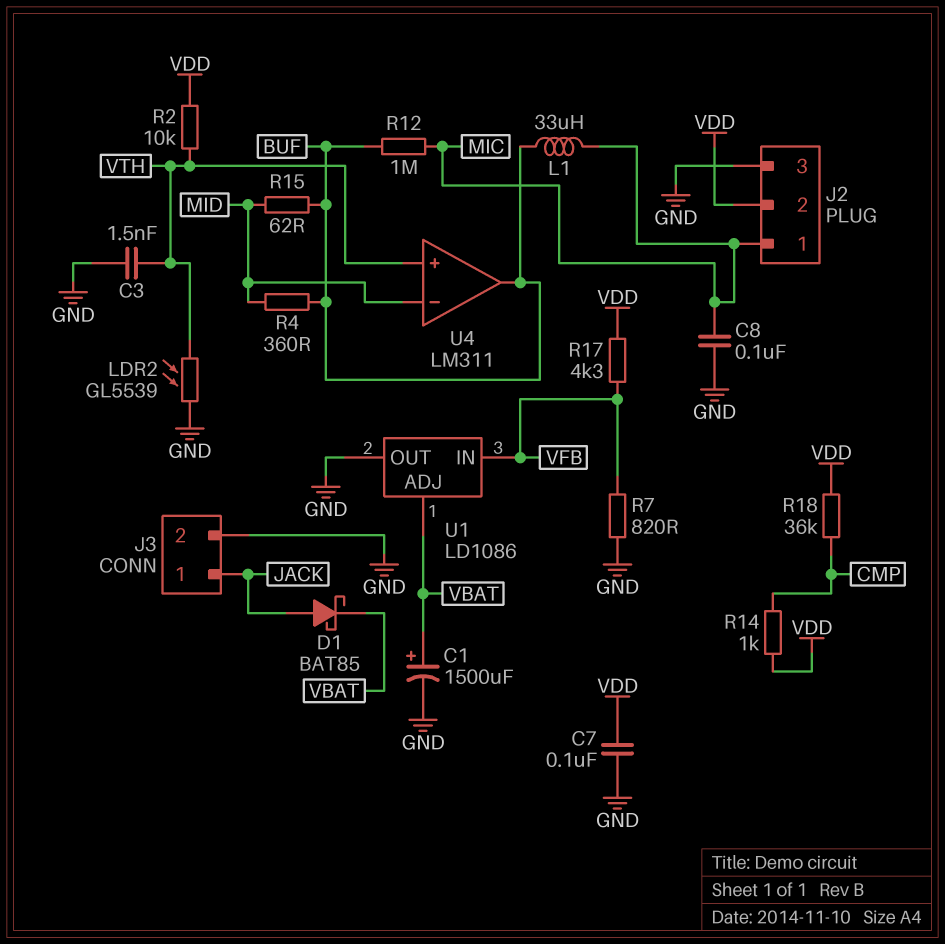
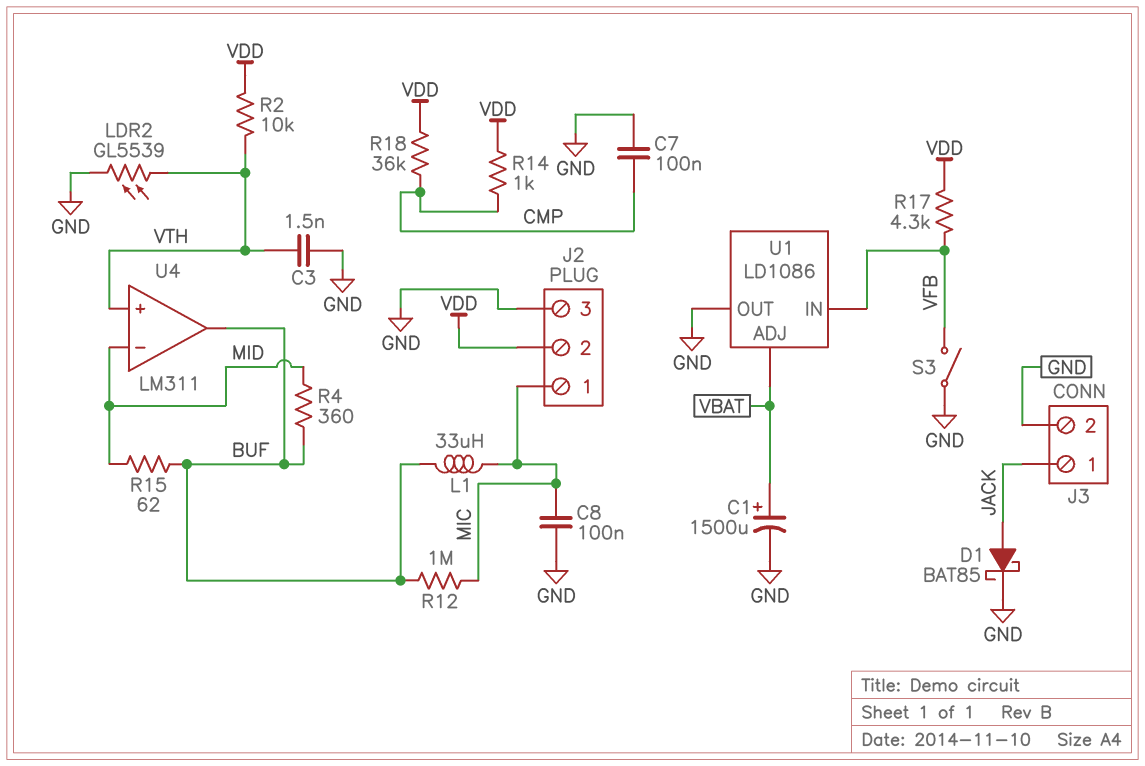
C7: 100nF (GND, VDD) -> 100nF (CMP, GND)
D1: schottky BAT85 (A JACK, K VBAT) -> schottky BAT85 (A JACK, K GND)
R7: 820 (GND, VFB) -> none
S3: none -> switch (GND, VFB)

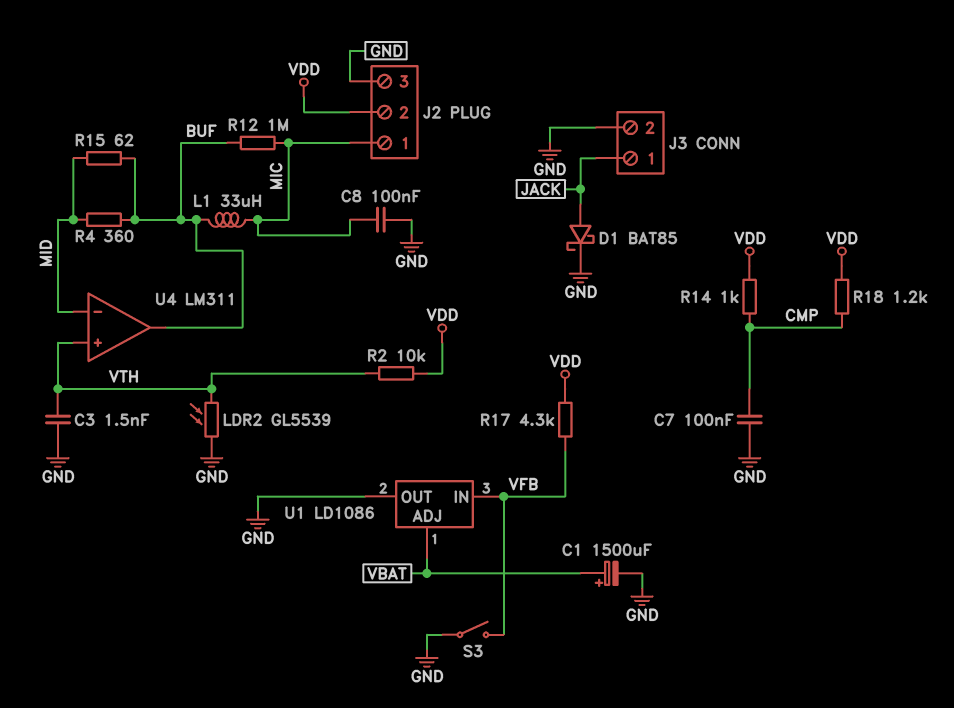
R18: 36k (CMP, VDD) -> 1.2k (CMP, VDD)

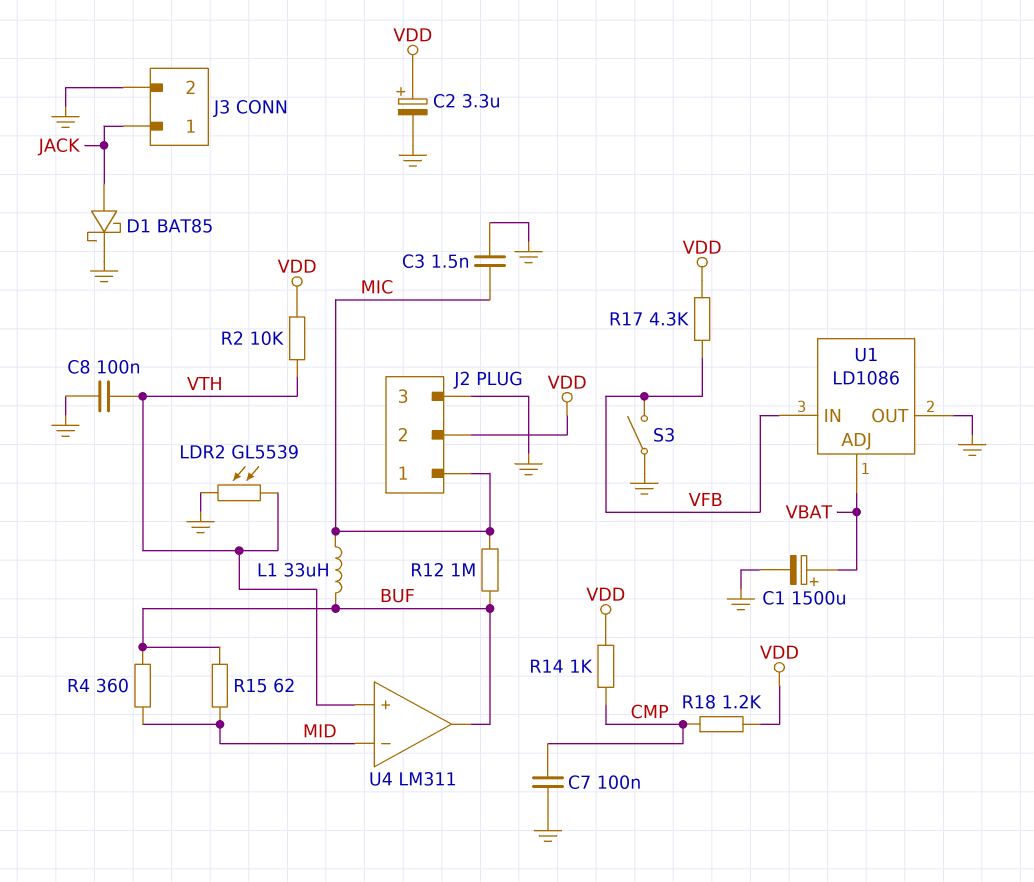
C2: none -> 3.3uF (plus VDD, minus GND)
C3: 1.5nF (GND, VTH) -> 1.5nF (GND, MIC)
C8: 100nF (GND, MIC) -> 100nF (GND, VTH)

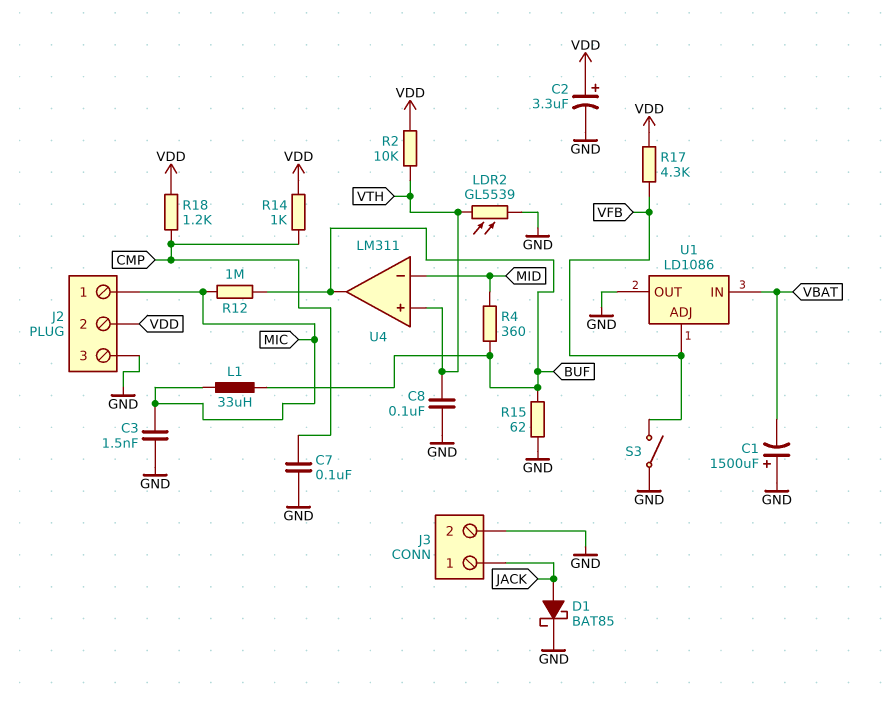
C1: 1500uF (plus VBAT, minus GND) -> 1500uF (plus GND, minus VBAT)
R15: 62 (BUF, MID) -> 62 (BUF, GND)
U1 pin ADJ: VBAT -> VFB
U1 pin IN: VFB -> VBAT

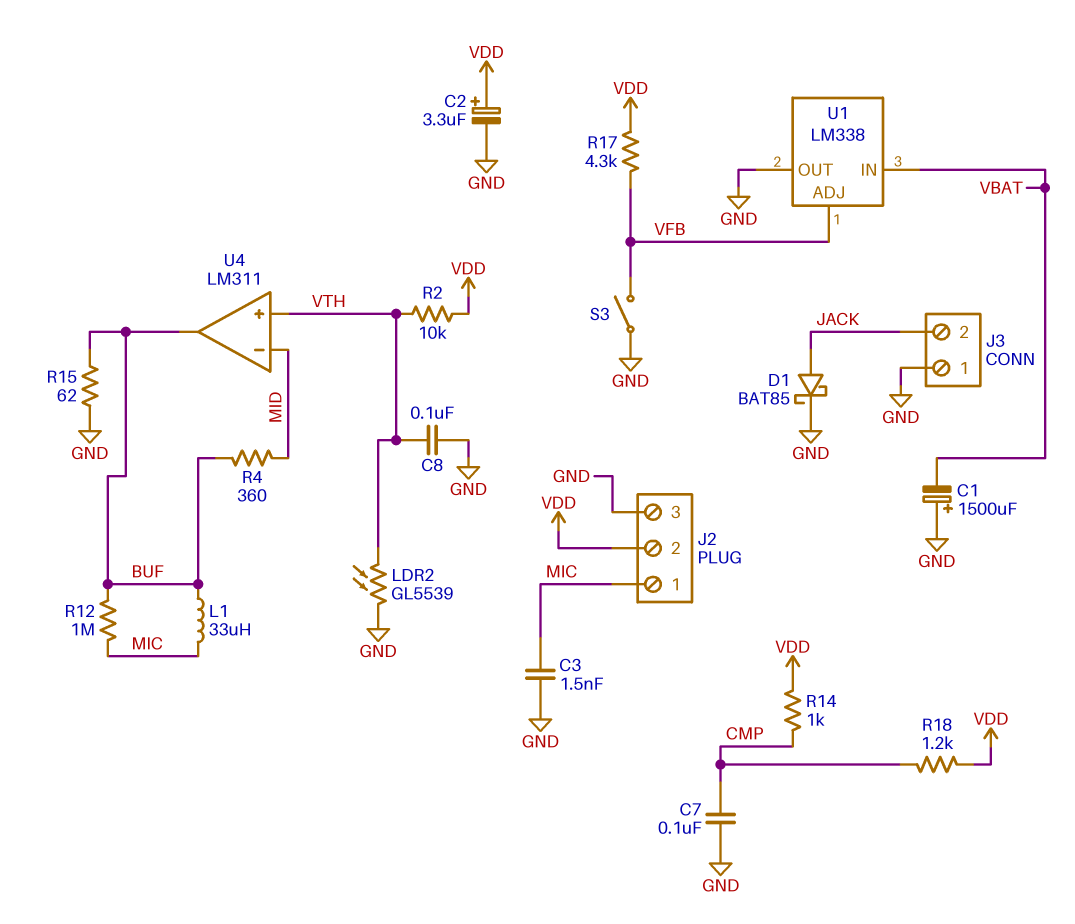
J3 pin 1: JACK -> GND
J3 pin 2: GND -> JACK
U1: LD1086 -> LM338

